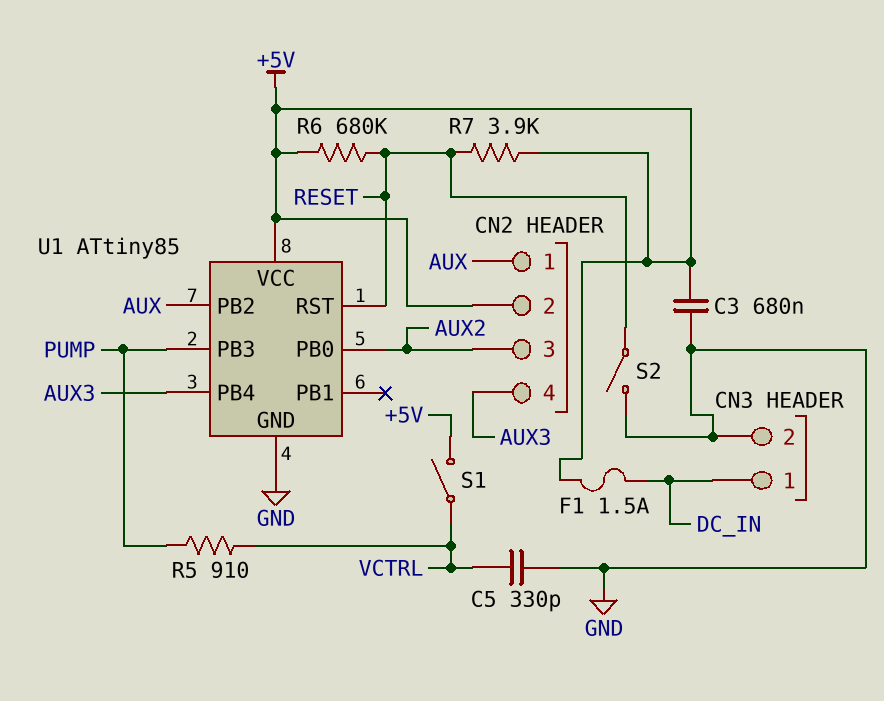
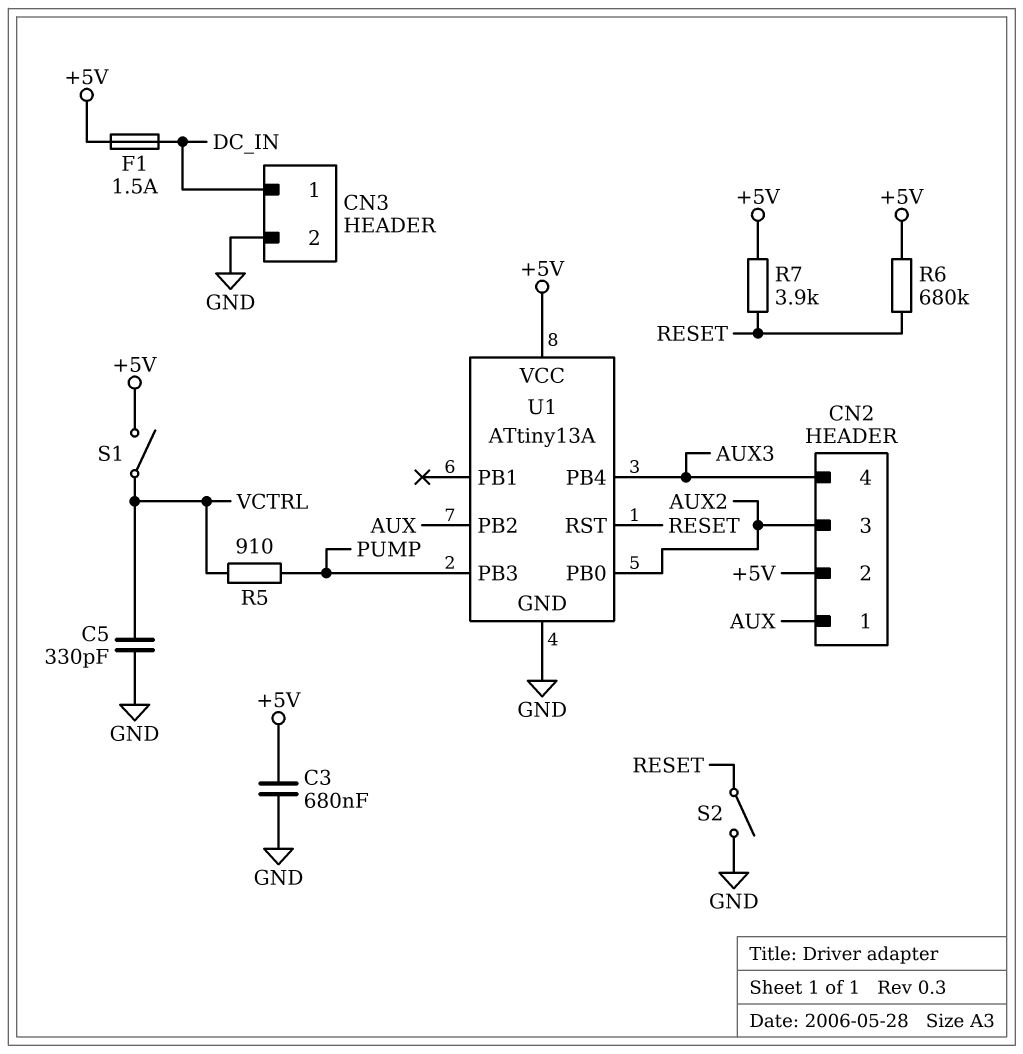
U1: ATtiny85 -> ATtiny13A

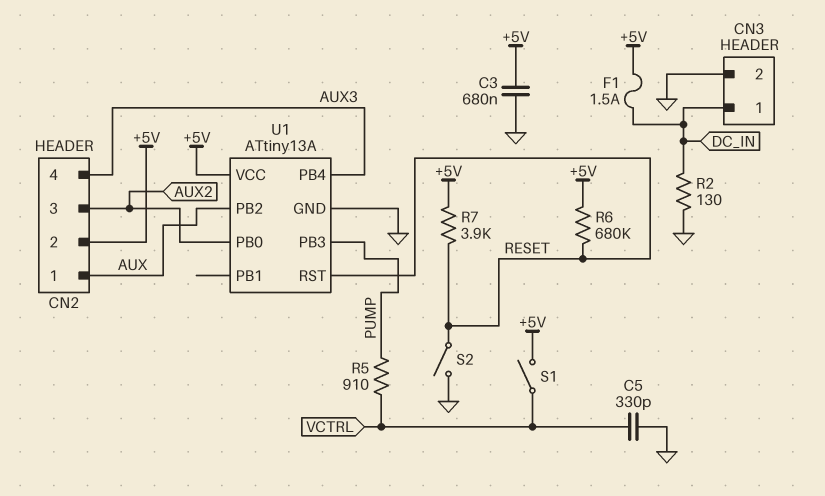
R2: none -> 130 (DC_IN, GND)

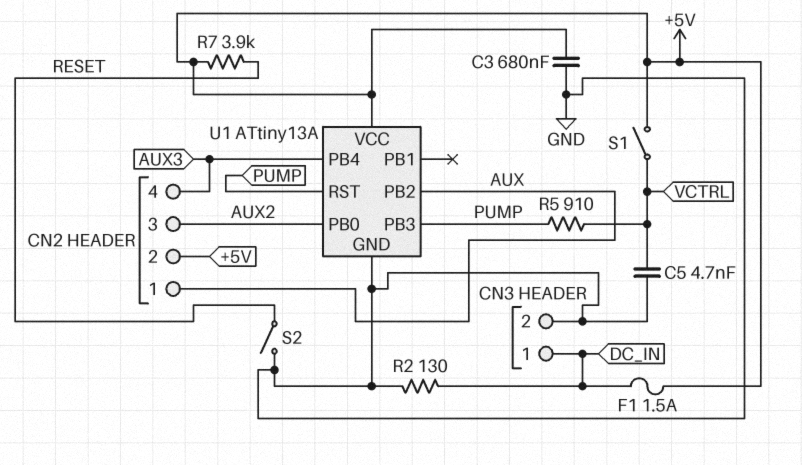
C5: 330pF (GND, VCTRL) -> 4.7nF (GND, VCTRL)
R6: 680k (+5V, RESET) -> none
U1 pin RST: RESET -> PUMP

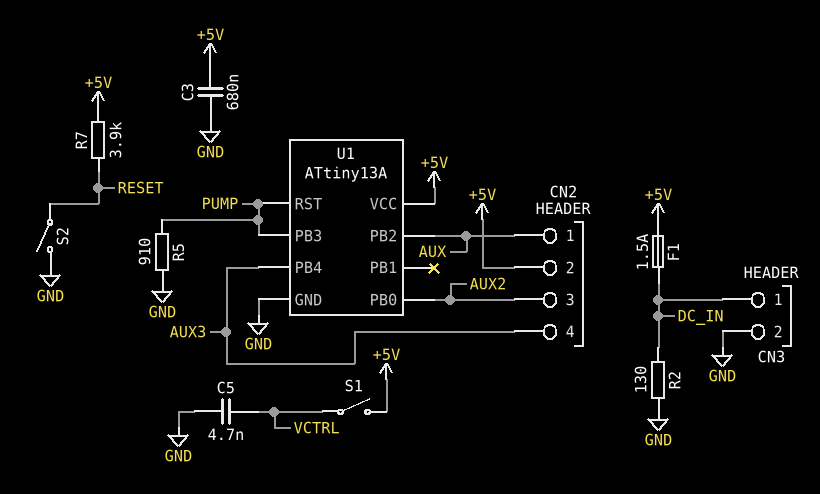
R5: 910 (PUMP, VCTRL) -> 910 (GND, PUMP)

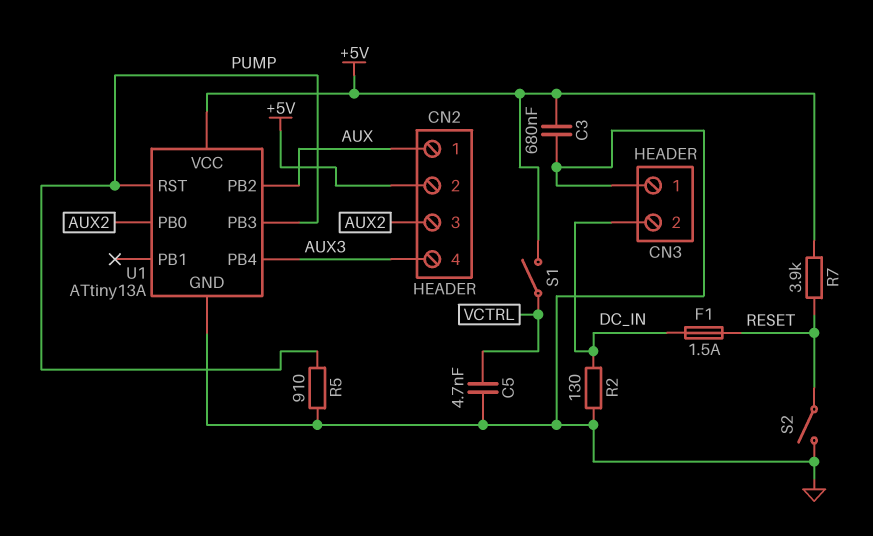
CN3 pin 1: DC_IN -> GND
CN3 pin 2: GND -> DC_IN
F1: 1.5A (+5V, DC_IN) -> 1.5A (DC_IN, RESET)

